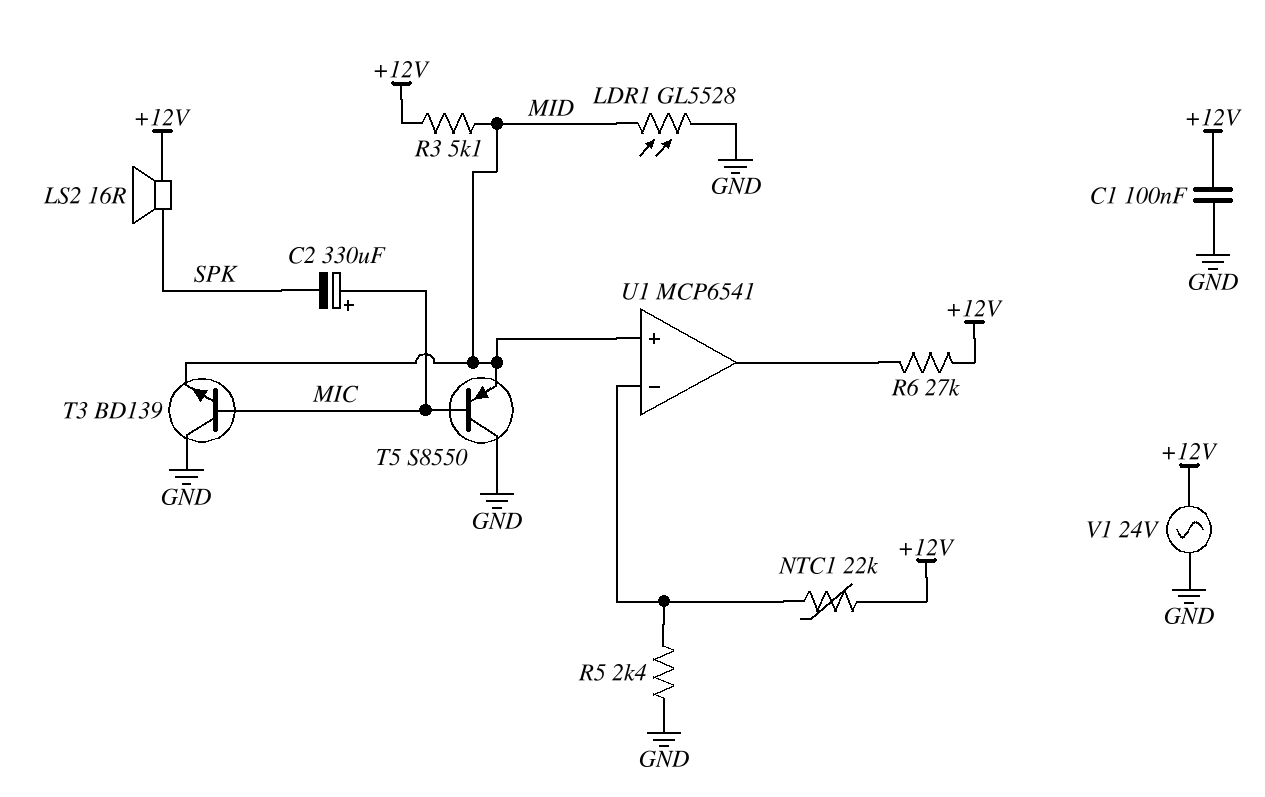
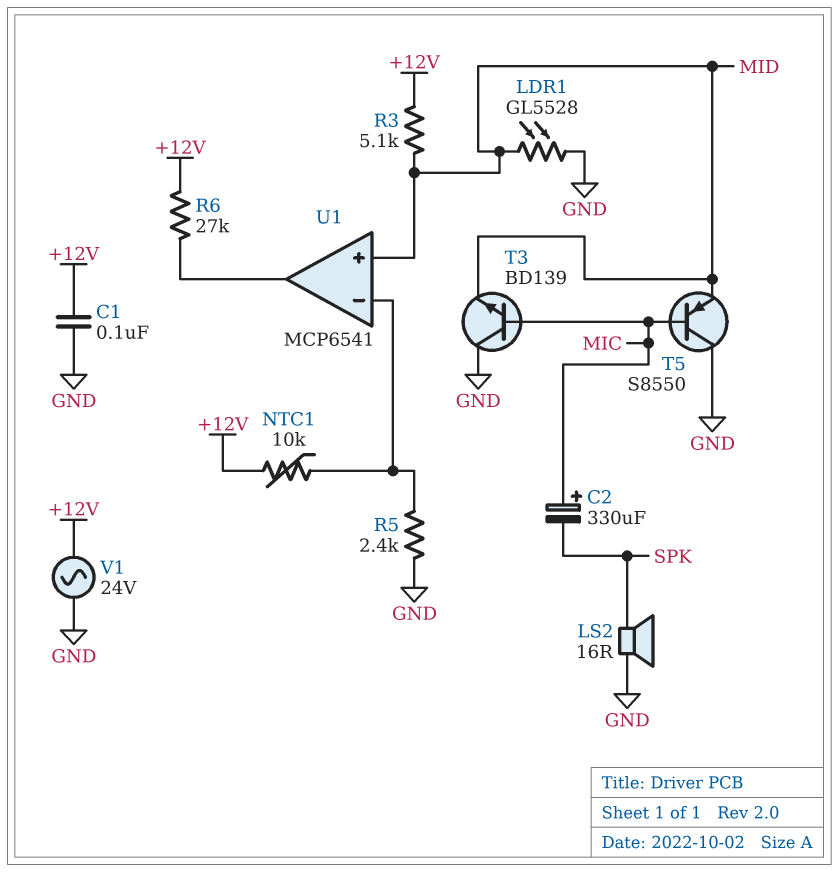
LS2: speaker 16R (+12V, SPK) -> speaker 16R (GND, SPK)
NTC1: 22k (+12V, U1/in-) -> 10k (+12V, U1/in-)

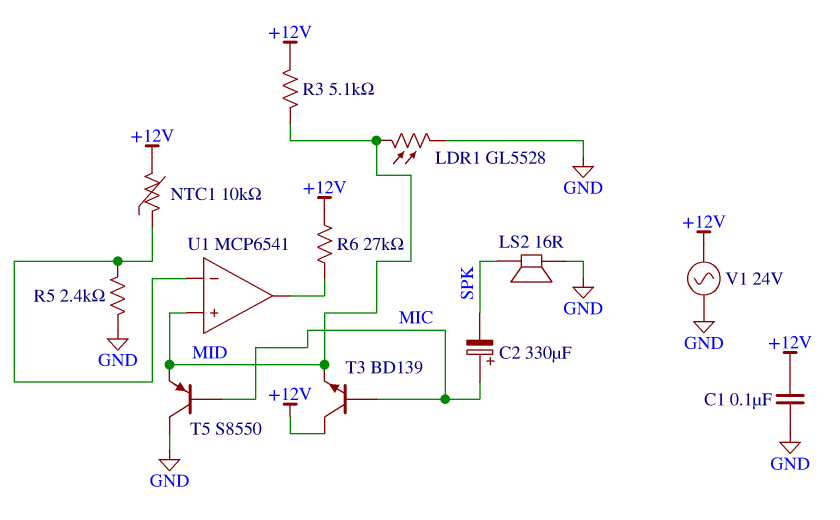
T3: NPN BD139 (B MIC, C GND, E MID) -> NPN BD139 (B MIC, C +12V, E MID)

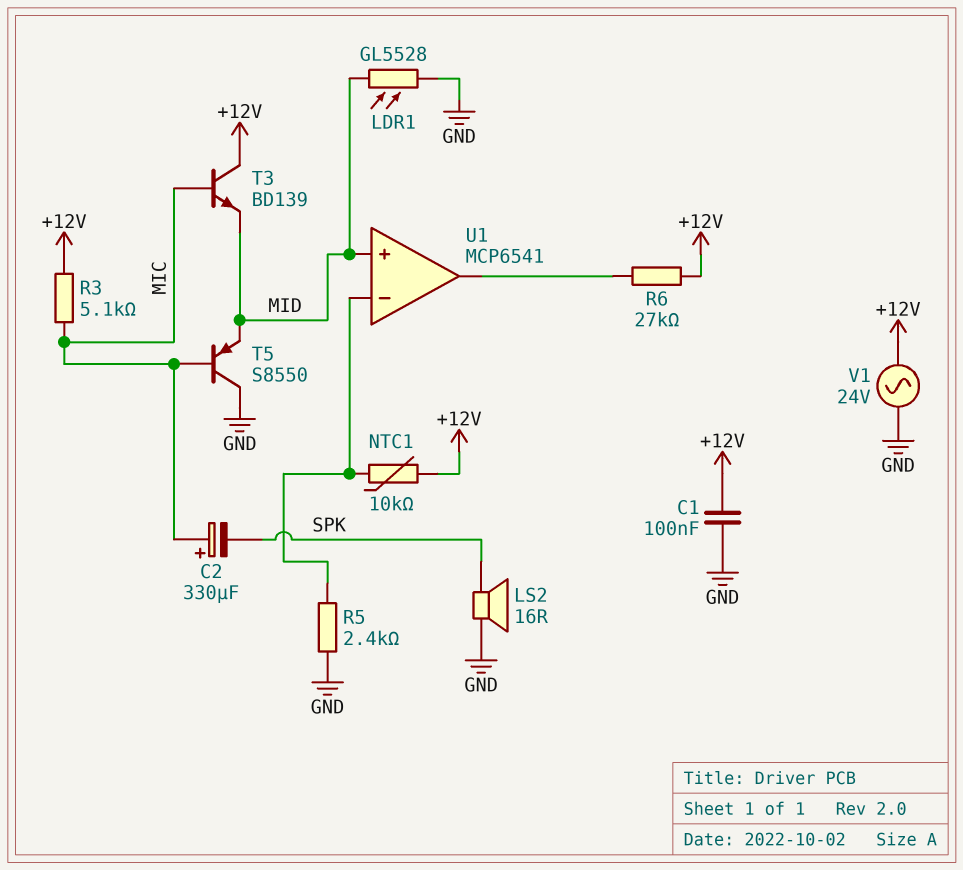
R3: 5.1k (+12V, MID) -> 5.1k (+12V, MIC)

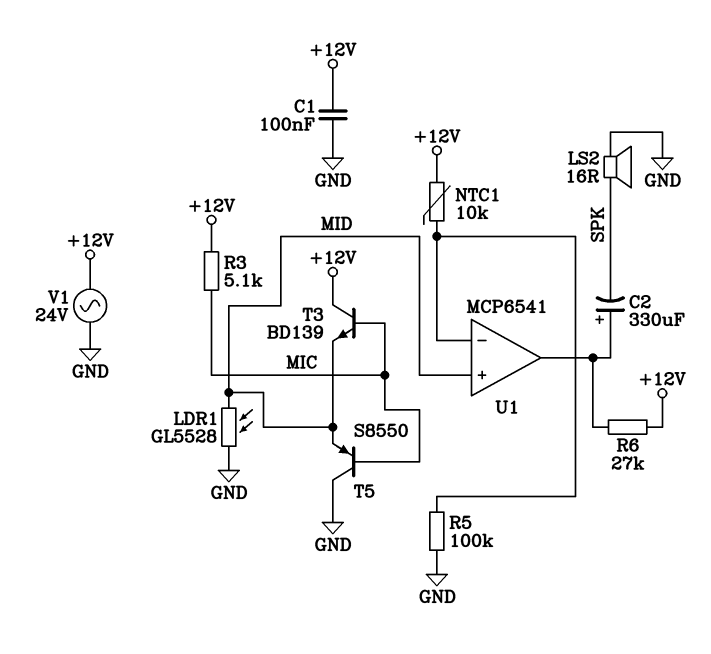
C2: 330uF (plus MIC, minus SPK) -> 330uF (plus U1/out, minus SPK)
R5: 2.4k (GND, U1/in-) -> 100k (GND, U1/in-)

